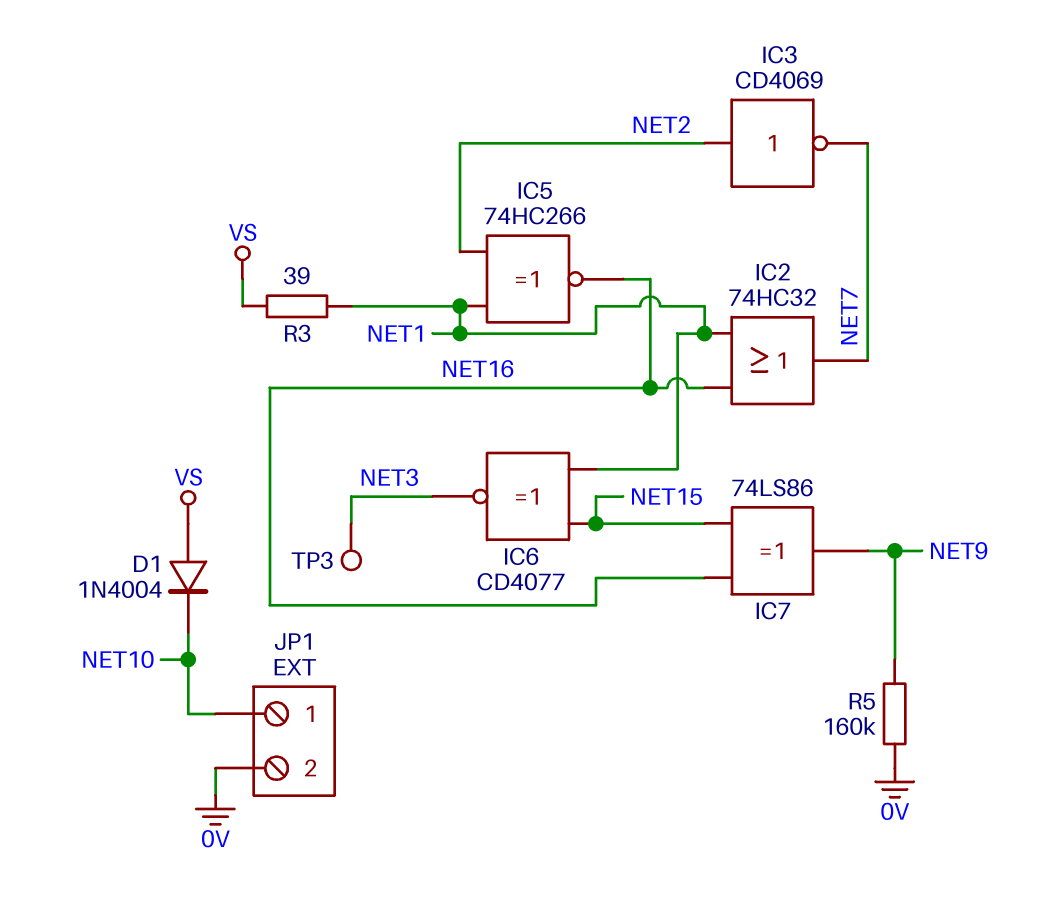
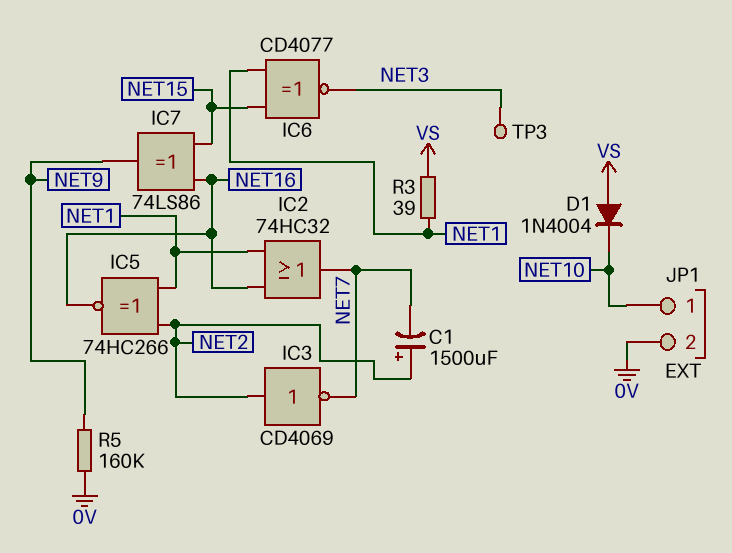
C1: none -> 1500uF (plus NET2, minus NET7)

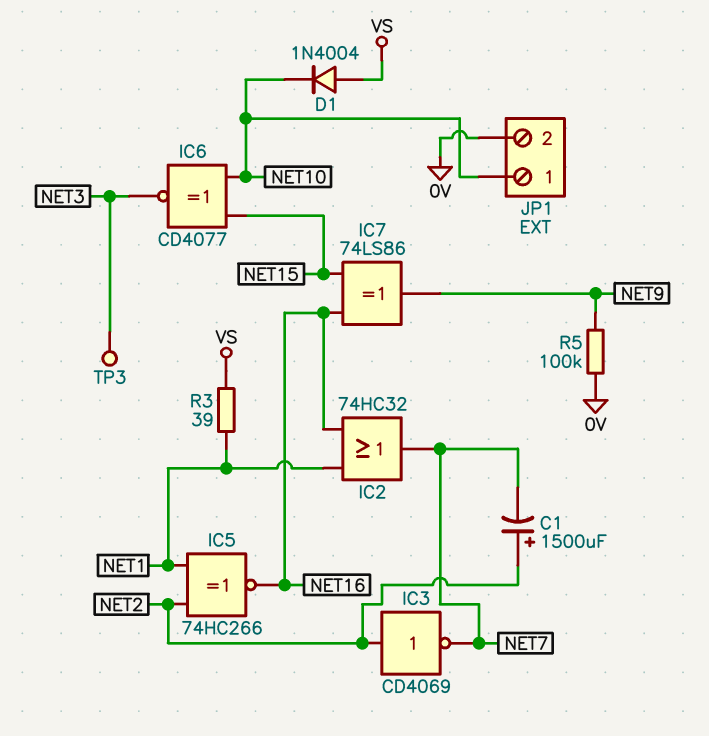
IC6: XNOR CD4077 (in NET1, in NET15, out NET3) -> XNOR CD4077 (in NET10, in NET15, out NET3)
R5: 160k (0V, NET9) -> 100k (0V, NET9)

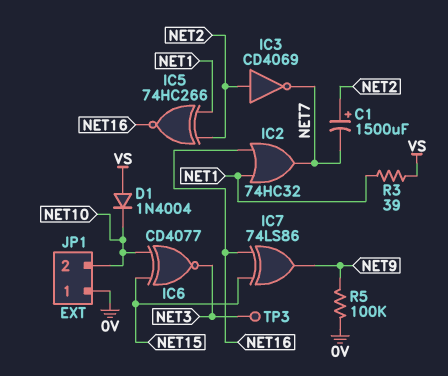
JP1 pin 1: NET10 -> 0V
JP1 pin 2: 0V -> NET10

